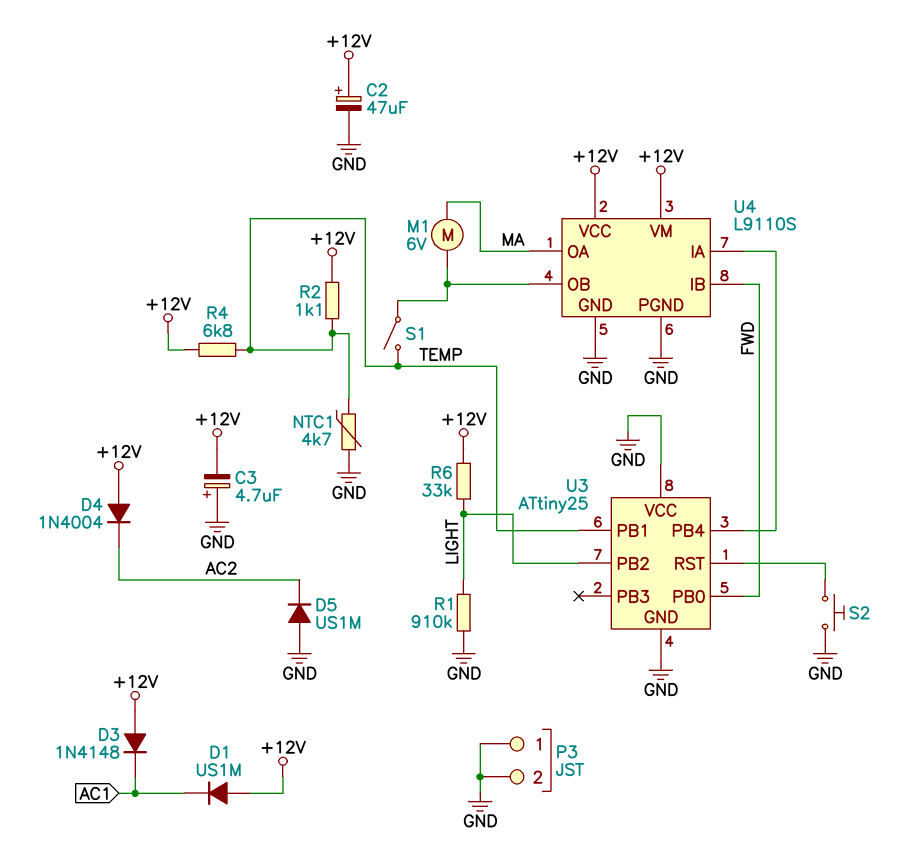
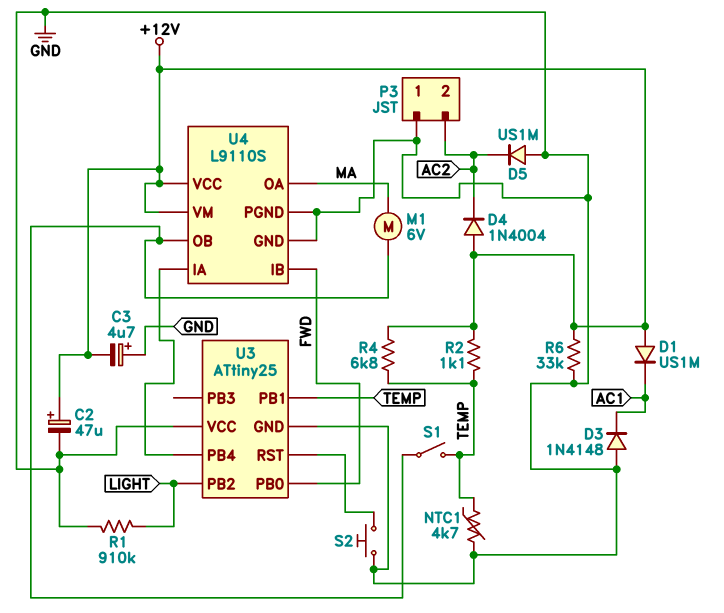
D3: diode 1N4148 (A +12V, K AC1) -> diode 1N4148 (A GND, K AC1)
P3 pin 2: GND -> AC2
R6: 33k (+12V, LIGHT) -> 33k (+12V, GND)

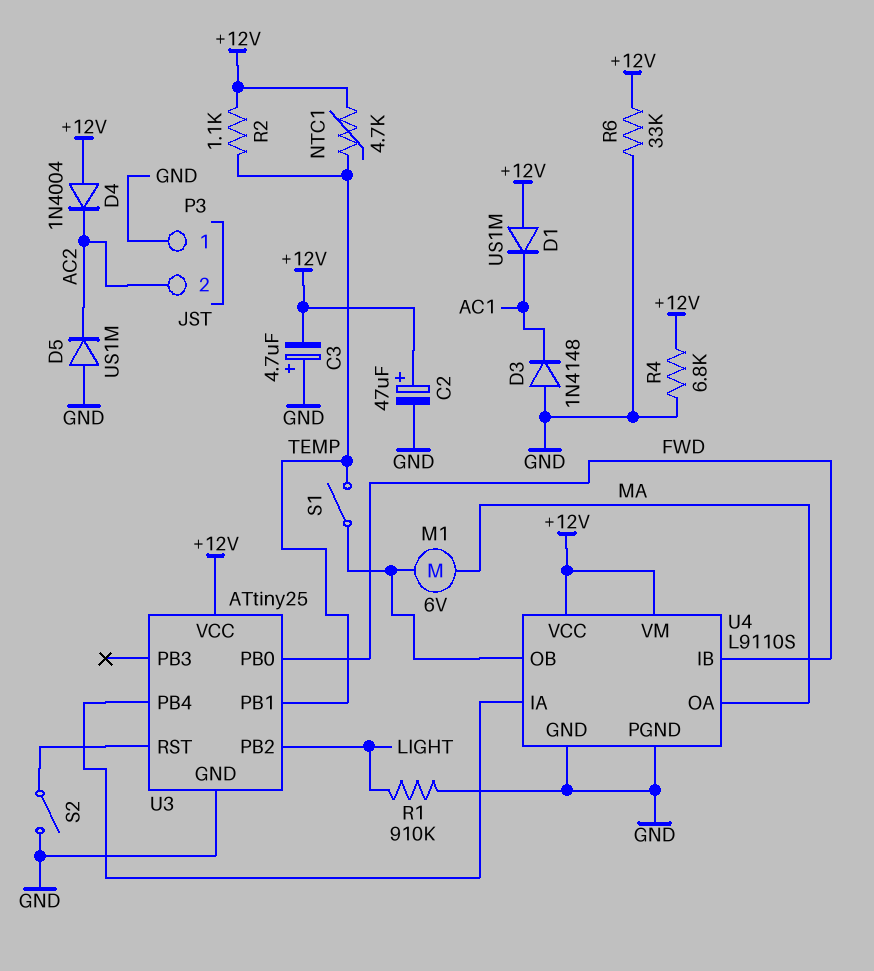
NTC1: 4.7k (GND, TEMP) -> 4.7k (+12V, TEMP)
R4: 6.8k (+12V, TEMP) -> 6.8k (+12V, GND)
S2: button (GND, U3/RST) -> switch (GND, U3/RST)
U3 pin VCC: GND -> +12V

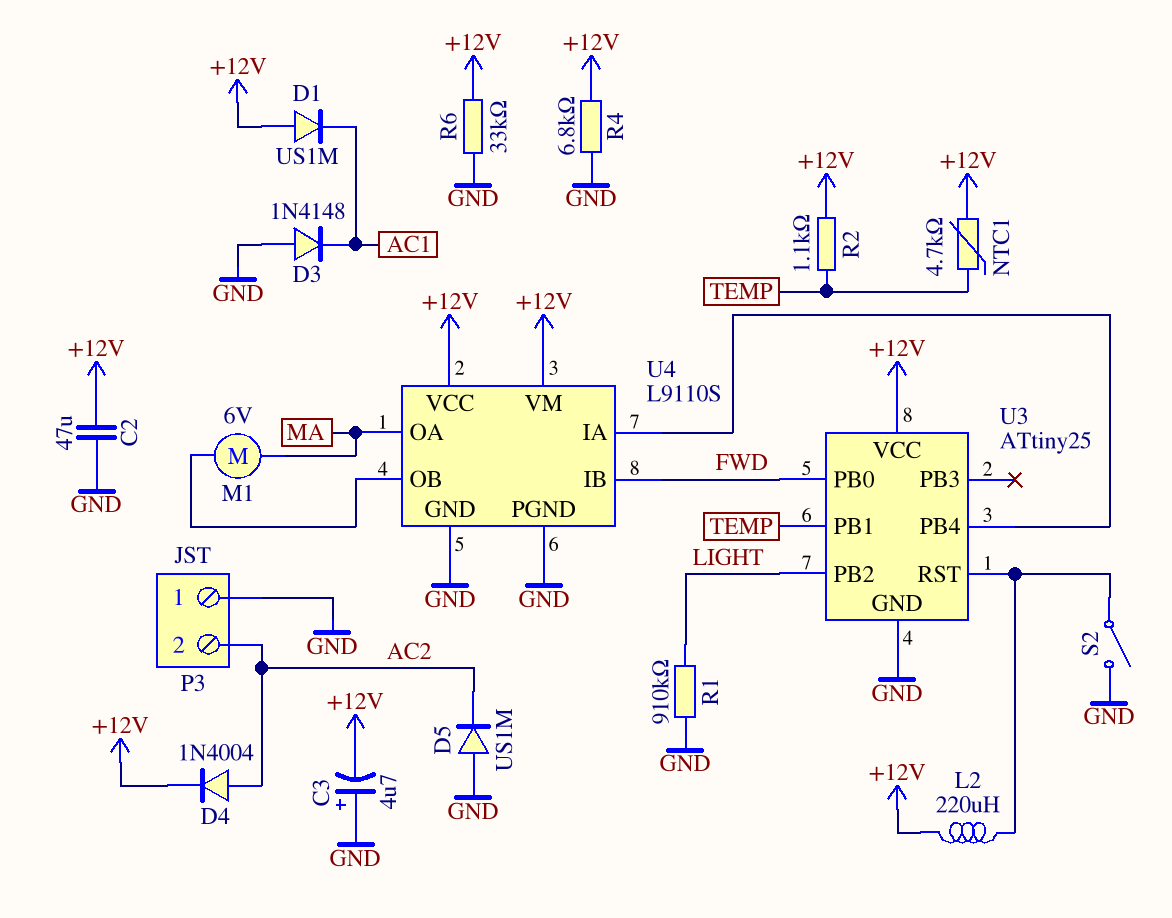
C2: 47uF (plus +12V, minus GND) -> 47uF (+12V, GND)
D4: diode 1N4004 (A +12V, K AC2) -> diode 1N4004 (A AC2, K +12V)
L2: none -> 220uH (+12V, U3/RST)
S1: switch (TEMP, U4/OB) -> none

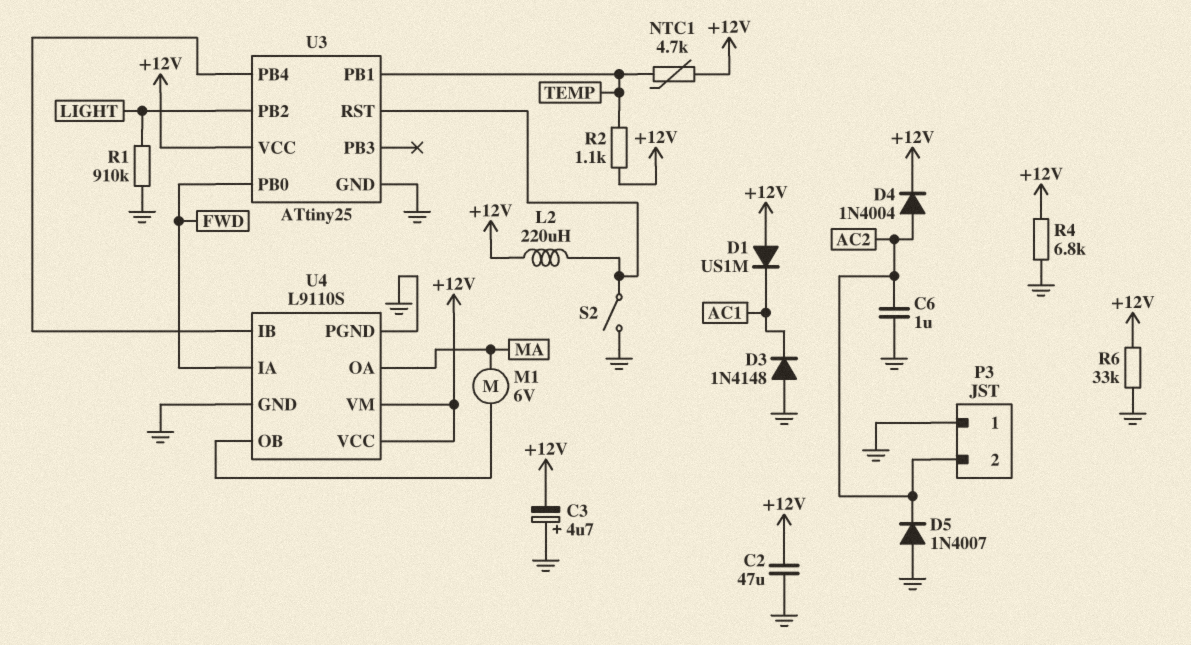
C6: none -> 1uF (AC2, GND)
D5: diode US1M (A GND, K AC2) -> diode 1N4007 (A GND, K AC2)
U4 pin IA: U3/PB4 -> FWD
U4 pin IB: FWD -> U3/PB4

